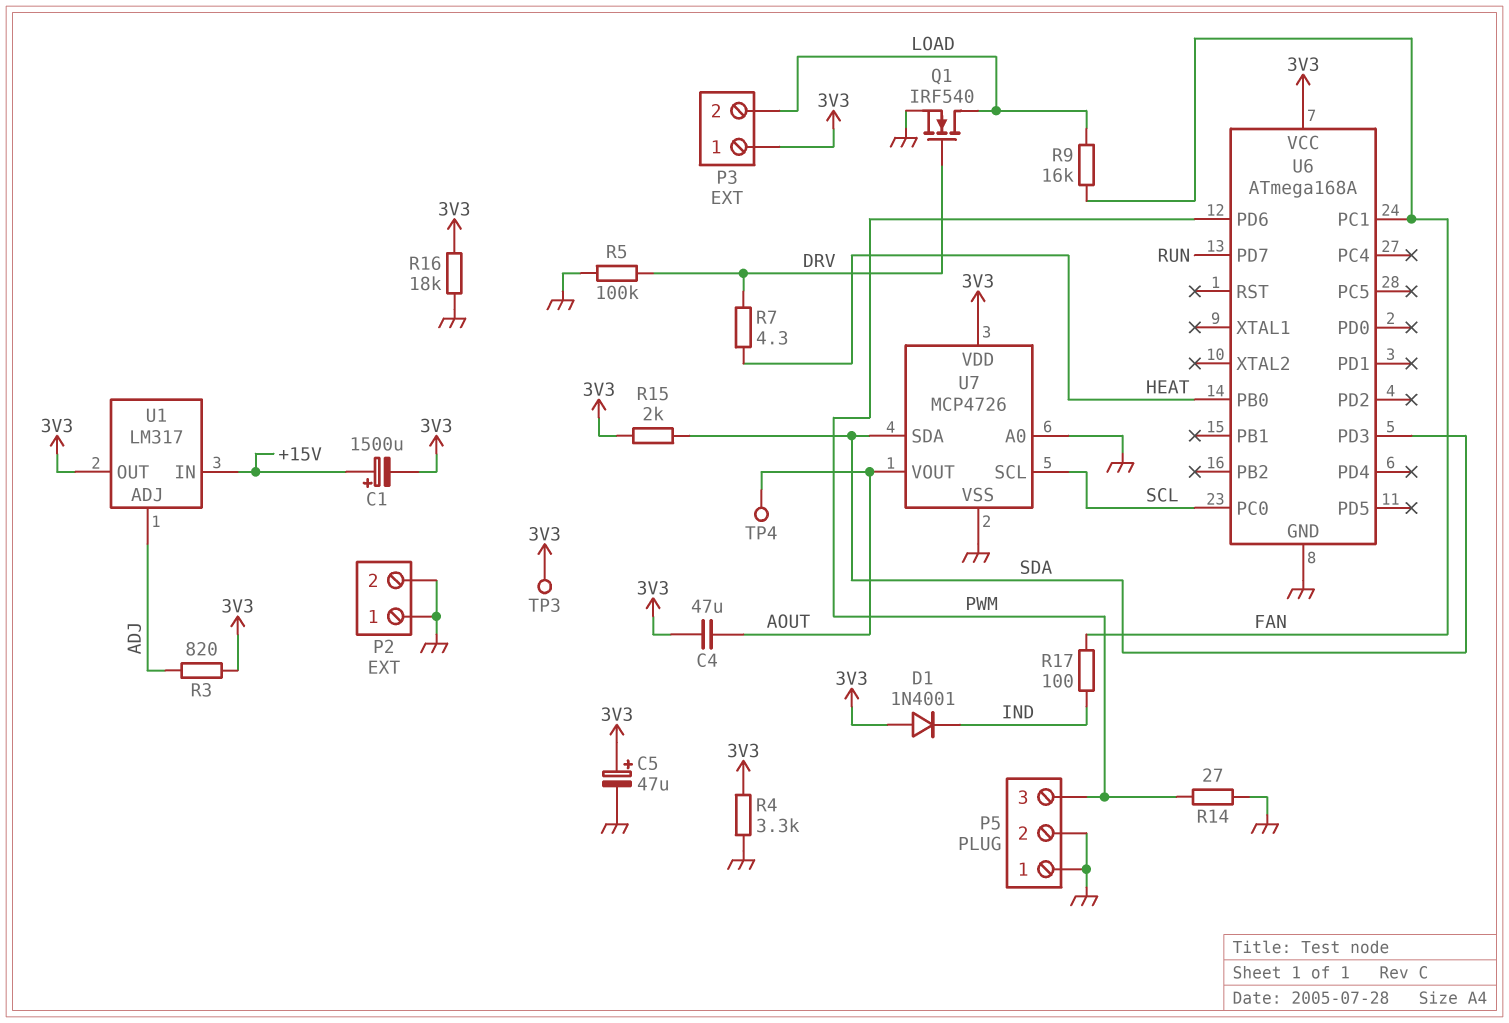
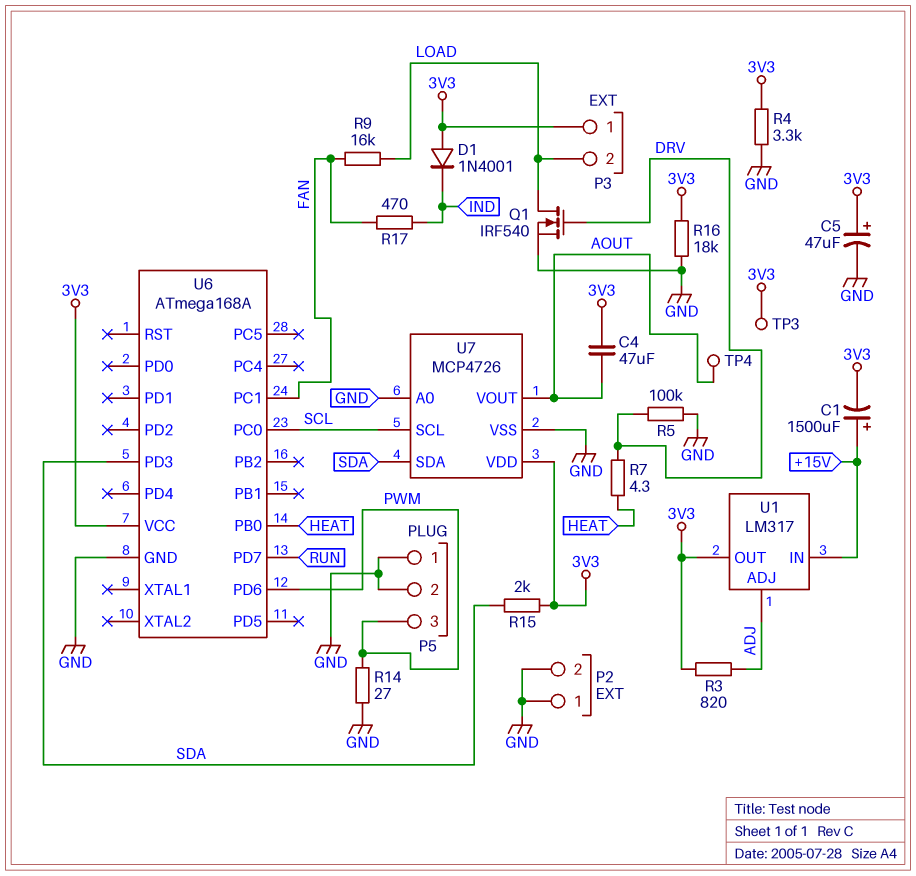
R17: 100 (FAN, IND) -> 470 (FAN, IND)

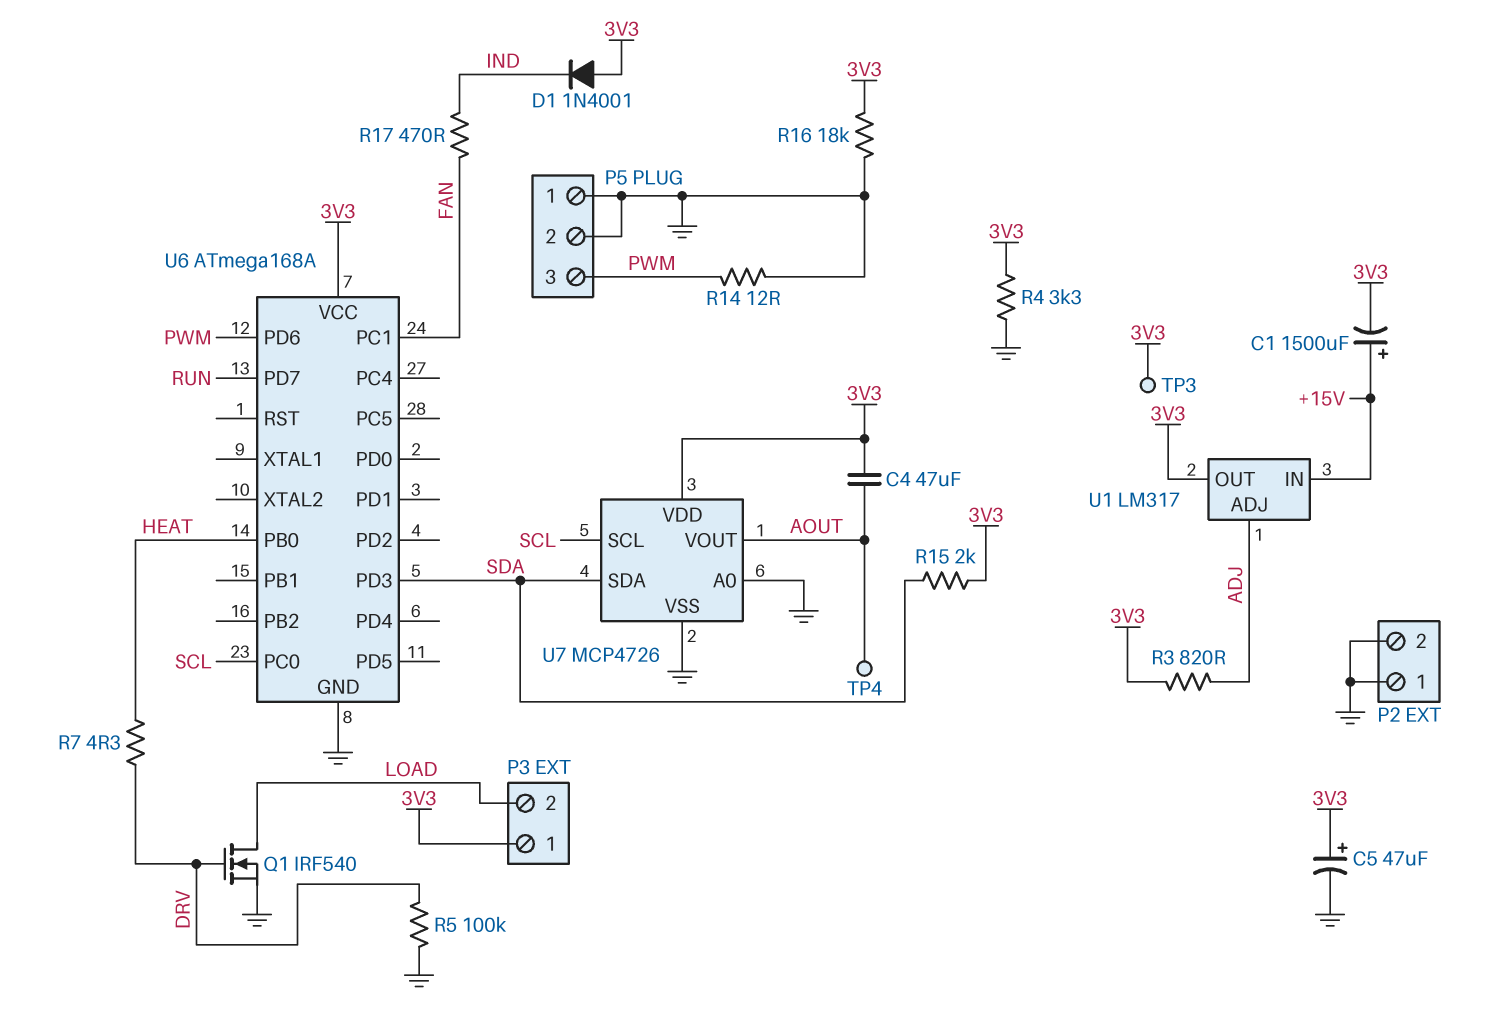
R9: 16k (FAN, LOAD) -> none
R14: 27 (GND, PWM) -> 12 (GND, PWM)

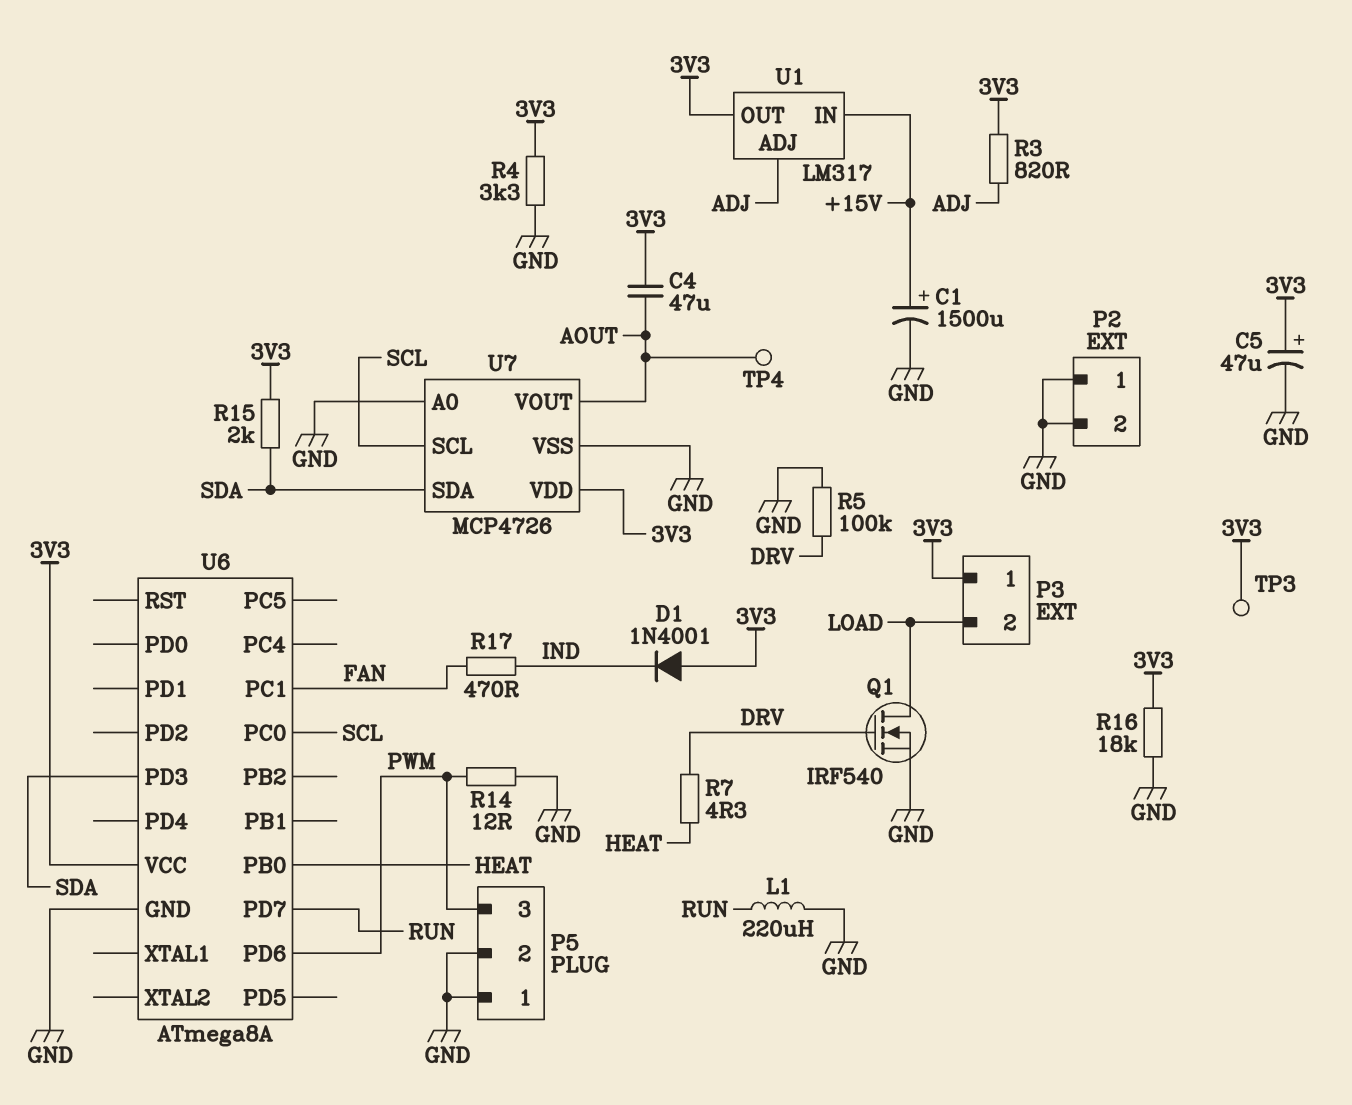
C1: 1500uF (plus +15V, minus 3V3) -> 1500uF (plus +15V, minus GND)
L1: none -> 220uH (GND, RUN)
U6: ATmega168A -> ATmega8A

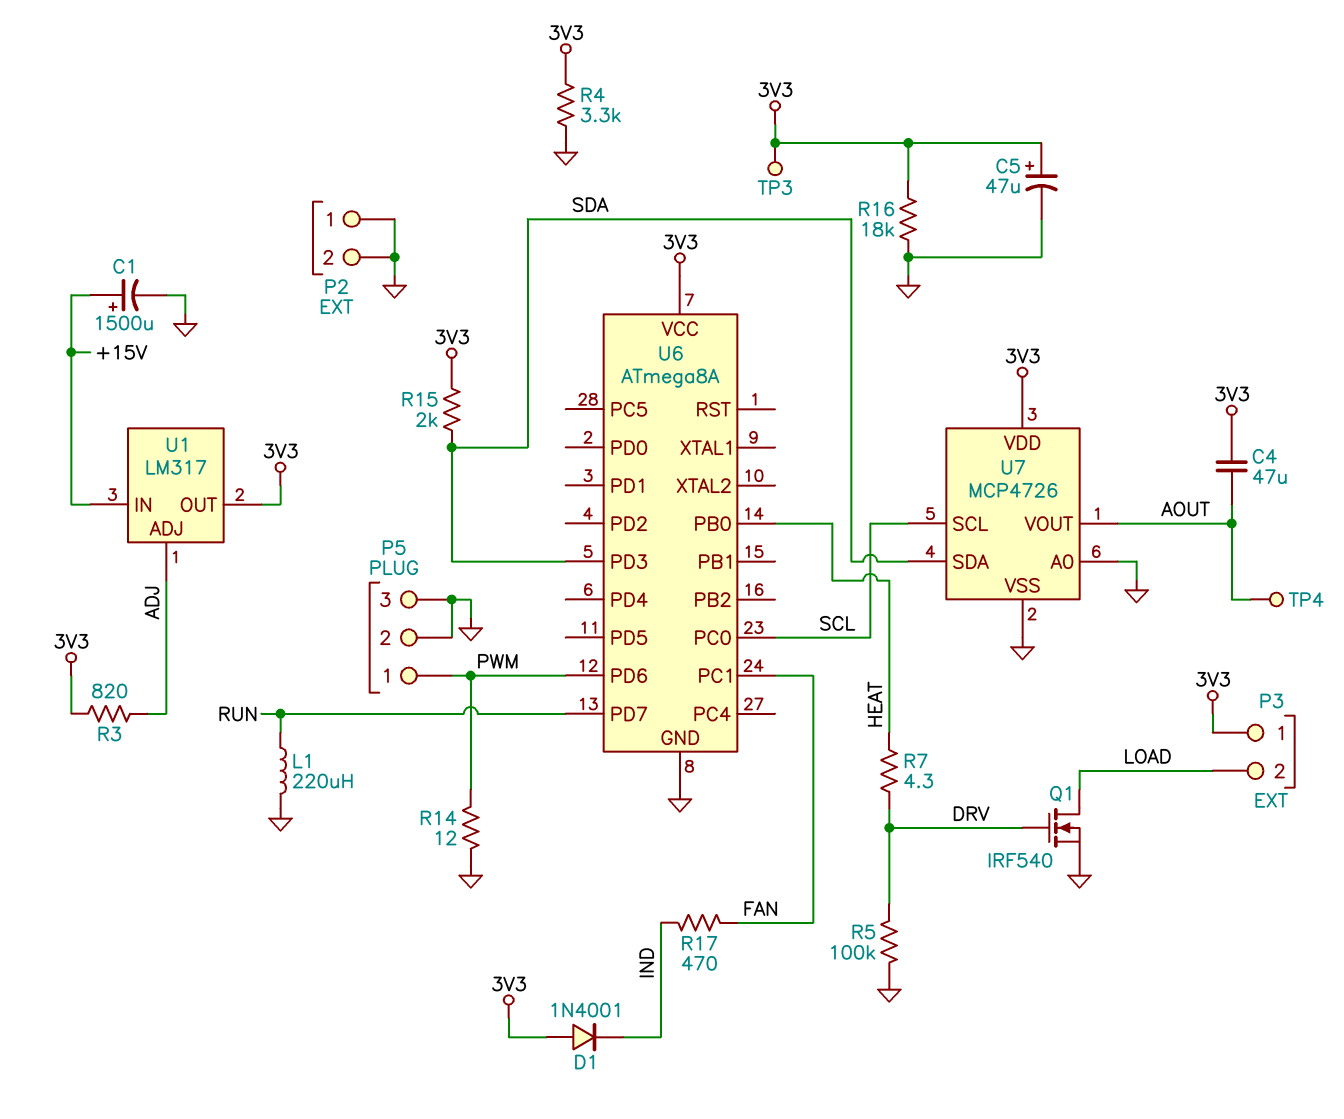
P5 pin 1: GND -> PWM
P5 pin 3: PWM -> GND

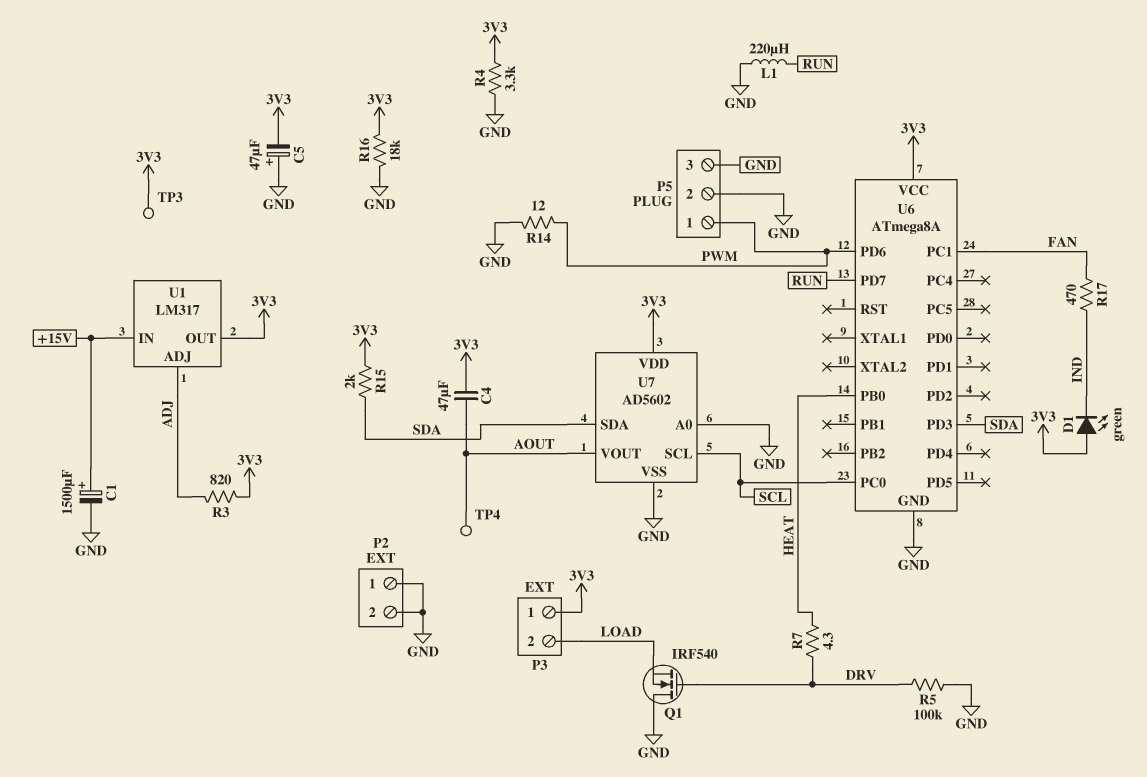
C5: 47uF (plus 3V3, minus GND) -> 47uF (plus GND, minus 3V3)
D1: diode 1N4001 (A 3V3, K IND) -> LED green (A 3V3, K IND)
Q1: NMOS IRF540 (G DRV, D LOAD, S GND) -> NMOS IRF540 (G DRV, D GND, S LOAD)
U7: MCP4726 -> AD5602

